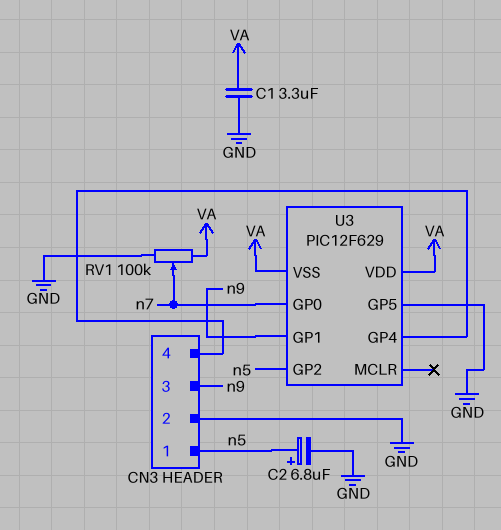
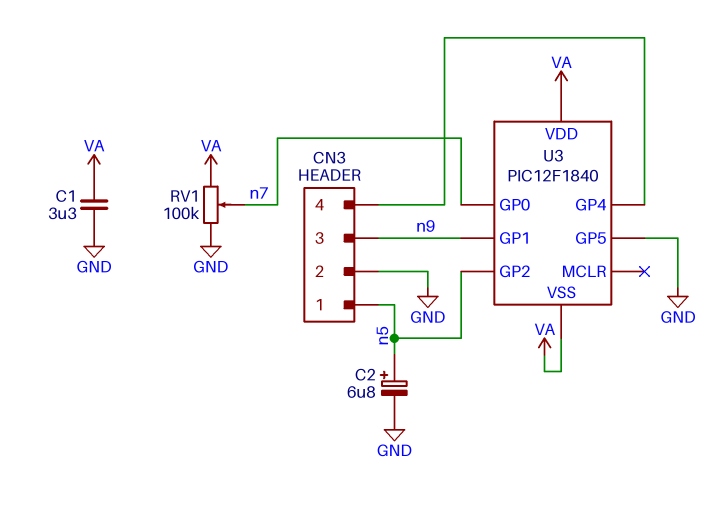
U3: PIC12F629 -> PIC12F1840

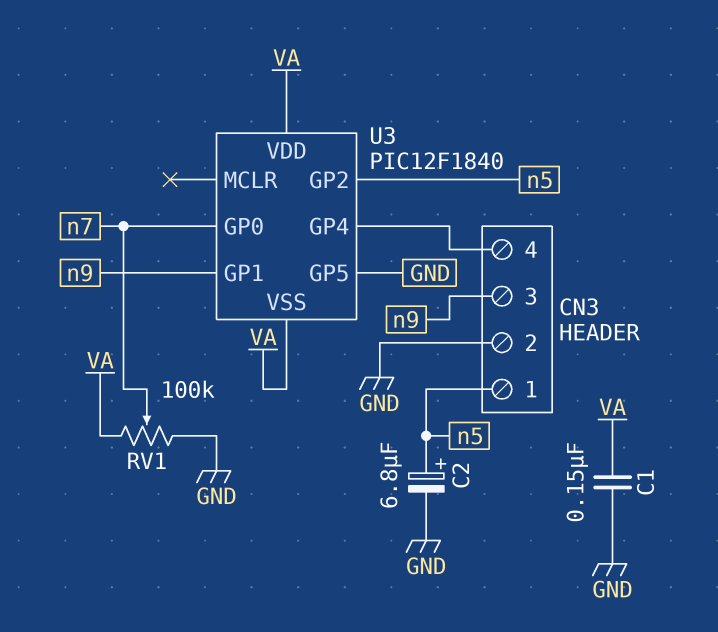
C1: 3.3uF (GND, VA) -> 150nF (GND, VA)

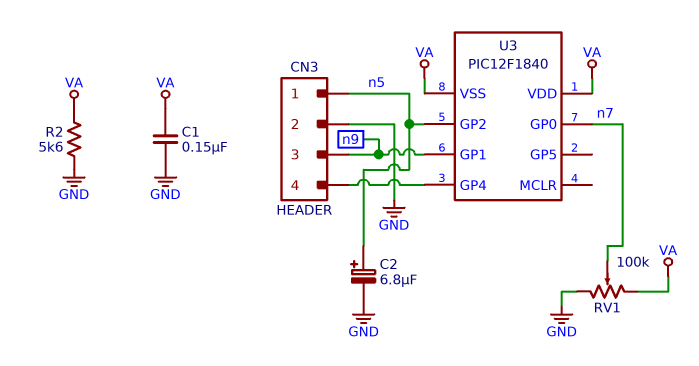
R2: none -> 5.6k (GND, VA)
U3 pin GP5: GND -> none

